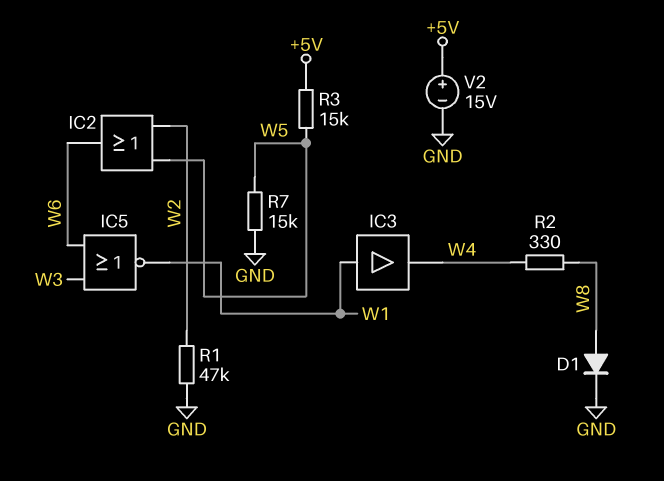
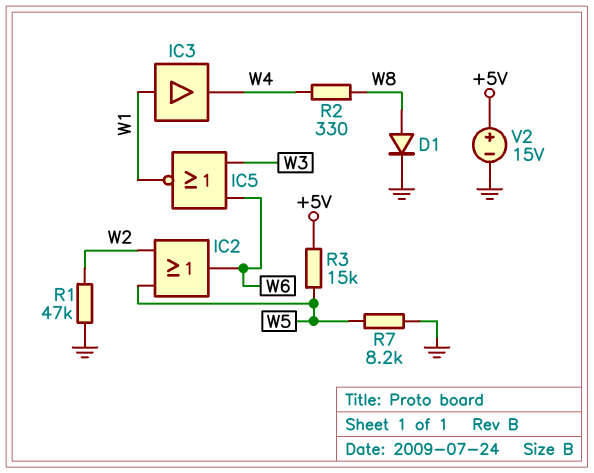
R7: 15k (GND, W5) -> 8.2k (GND, W5)

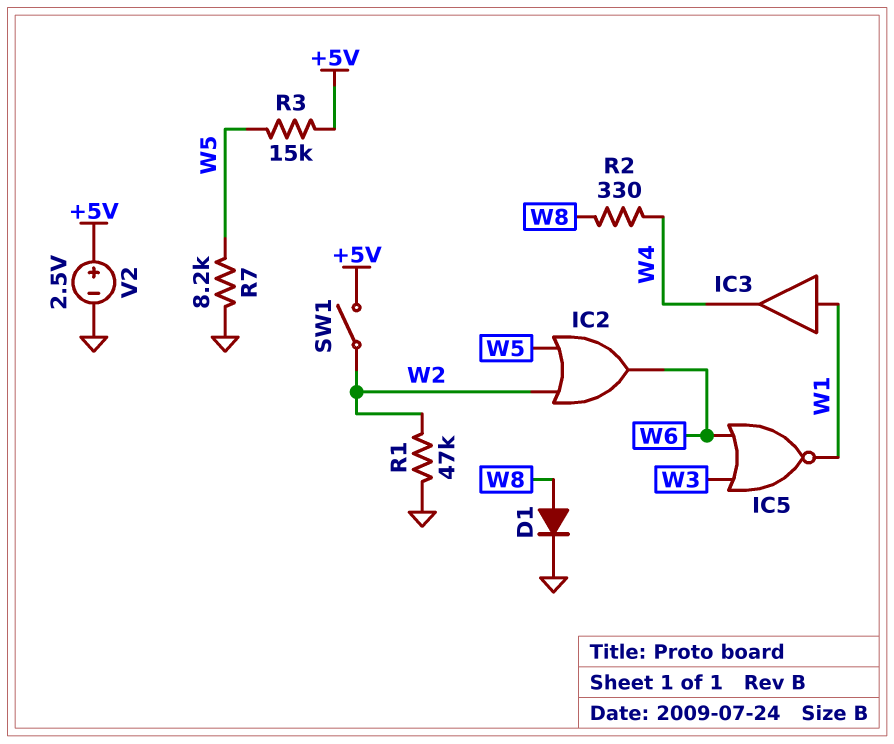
SW1: none -> switch (+5V, W2)
V2: 15V (plus +5V, minus GND) -> 2.5V (plus +5V, minus GND)

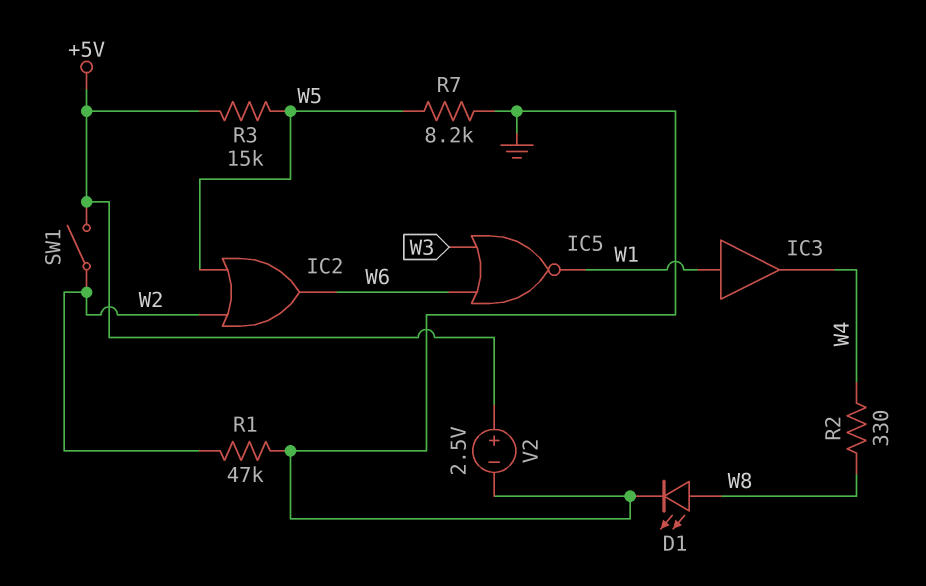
D1: diode (A W8, K GND) -> LED (A W8, K GND)

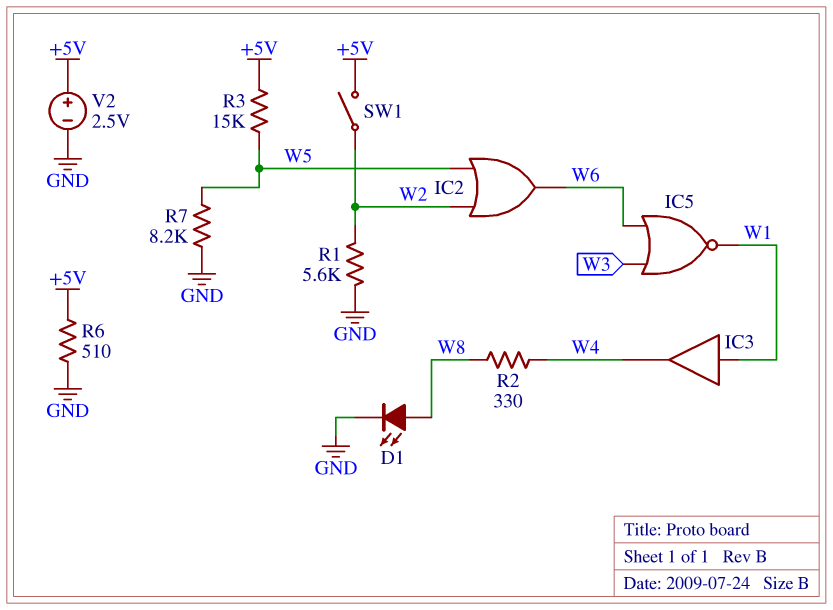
R1: 47k (GND, W2) -> 5.6k (GND, W2)
R6: none -> 510 (+5V, GND)

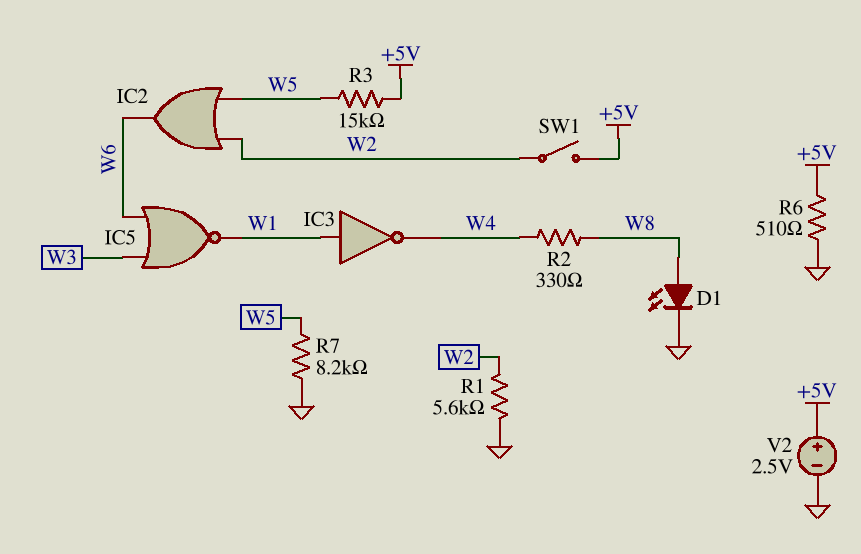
IC3: buffer (in W1, out W4) -> NOT (in W1, out W4)

